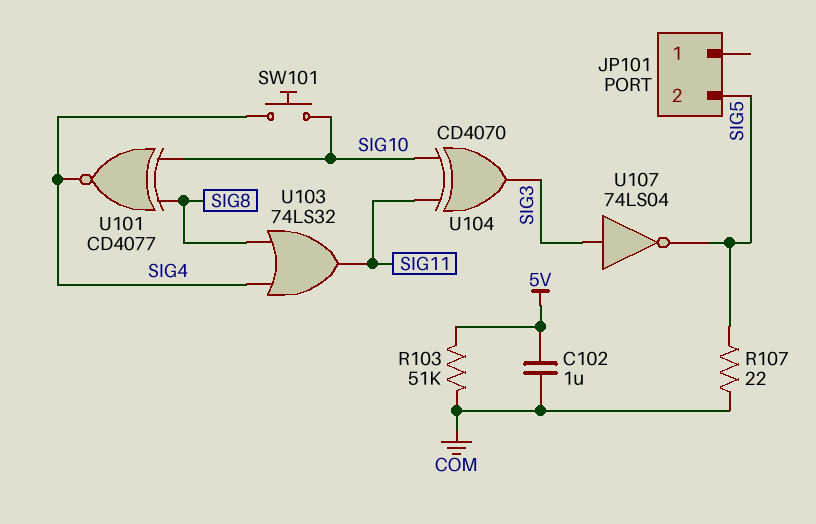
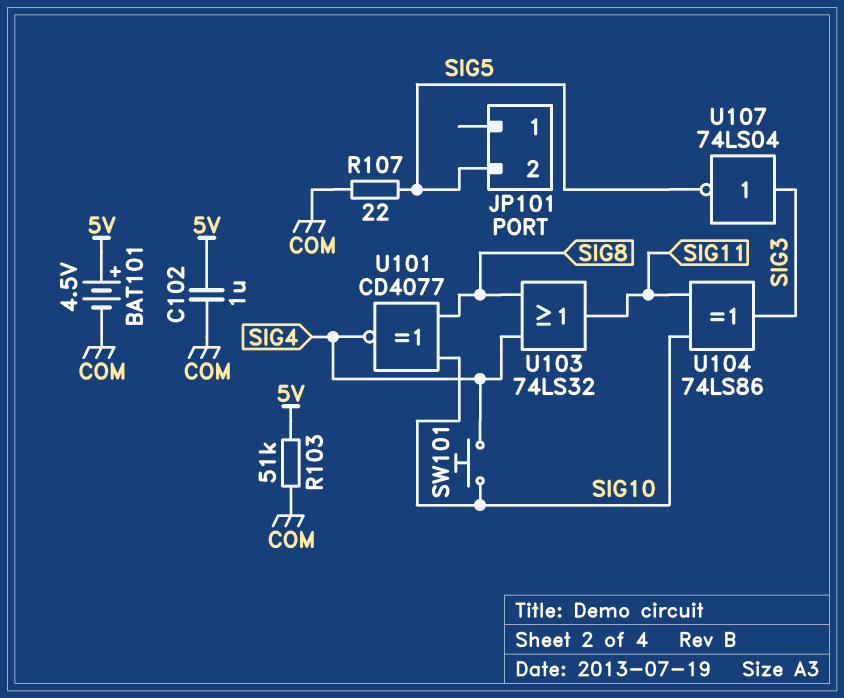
BAT101: none -> 4.5V (plus 5V, minus COM)
U104: XOR CD4070 (in SIG10, in SIG11, out SIG3) -> XOR 74LS86 (in SIG10, in SIG11, out SIG3)

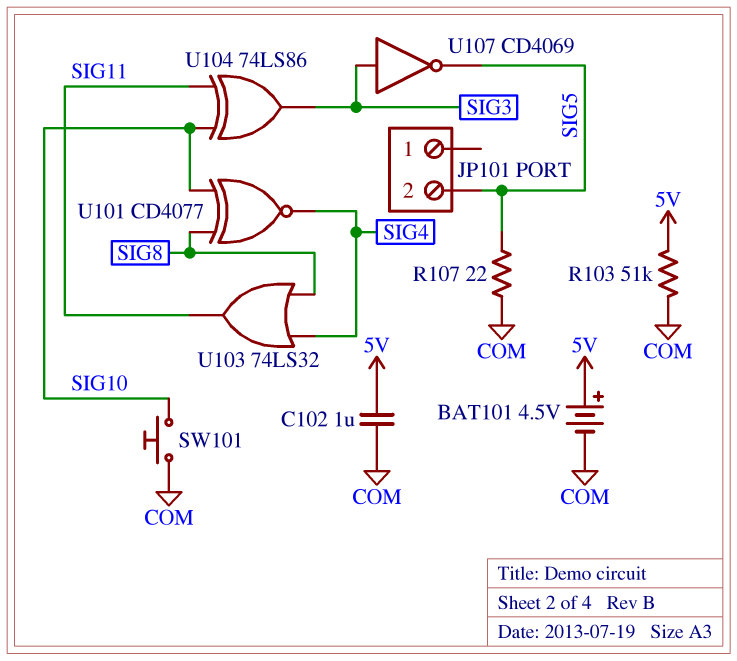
SW101: button (SIG4, SIG10) -> button (COM, SIG10)
U107: NOT 74LS04 (in SIG3, out SIG5) -> NOT CD4069 (in SIG3, out SIG5)

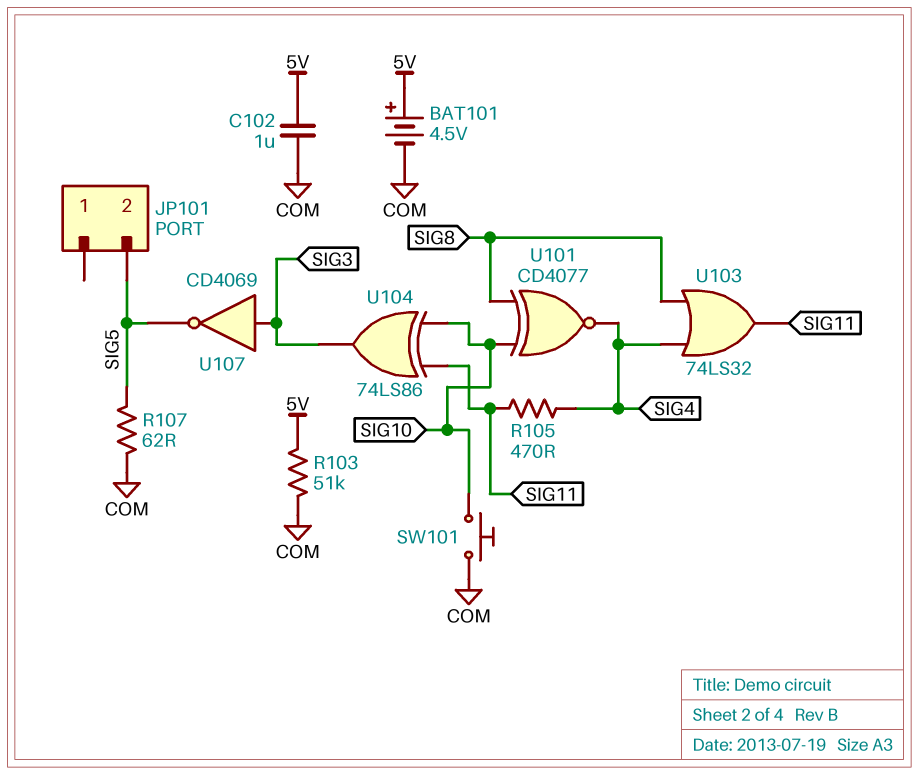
R105: none -> 470 (SIG4, SIG11)
R107: 22 (COM, SIG5) -> 62 (COM, SIG5)

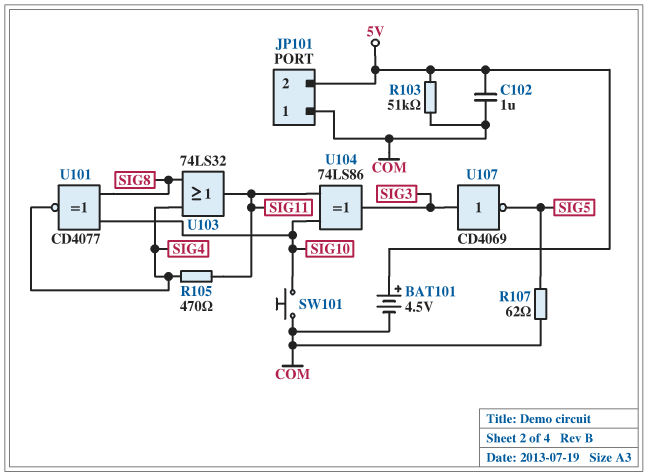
JP101 pin 1: none -> COM
JP101 pin 2: SIG5 -> 5V

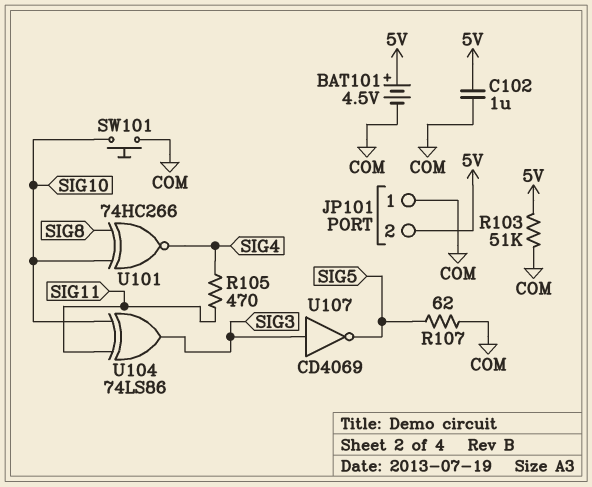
U101: XNOR CD4077 (in SIG8, in SIG10, out SIG4) -> XNOR 74HC266 (in SIG8, in SIG10, out SIG4)
U103: OR 74LS32 (in SIG4, in SIG8, out SIG11) -> none

